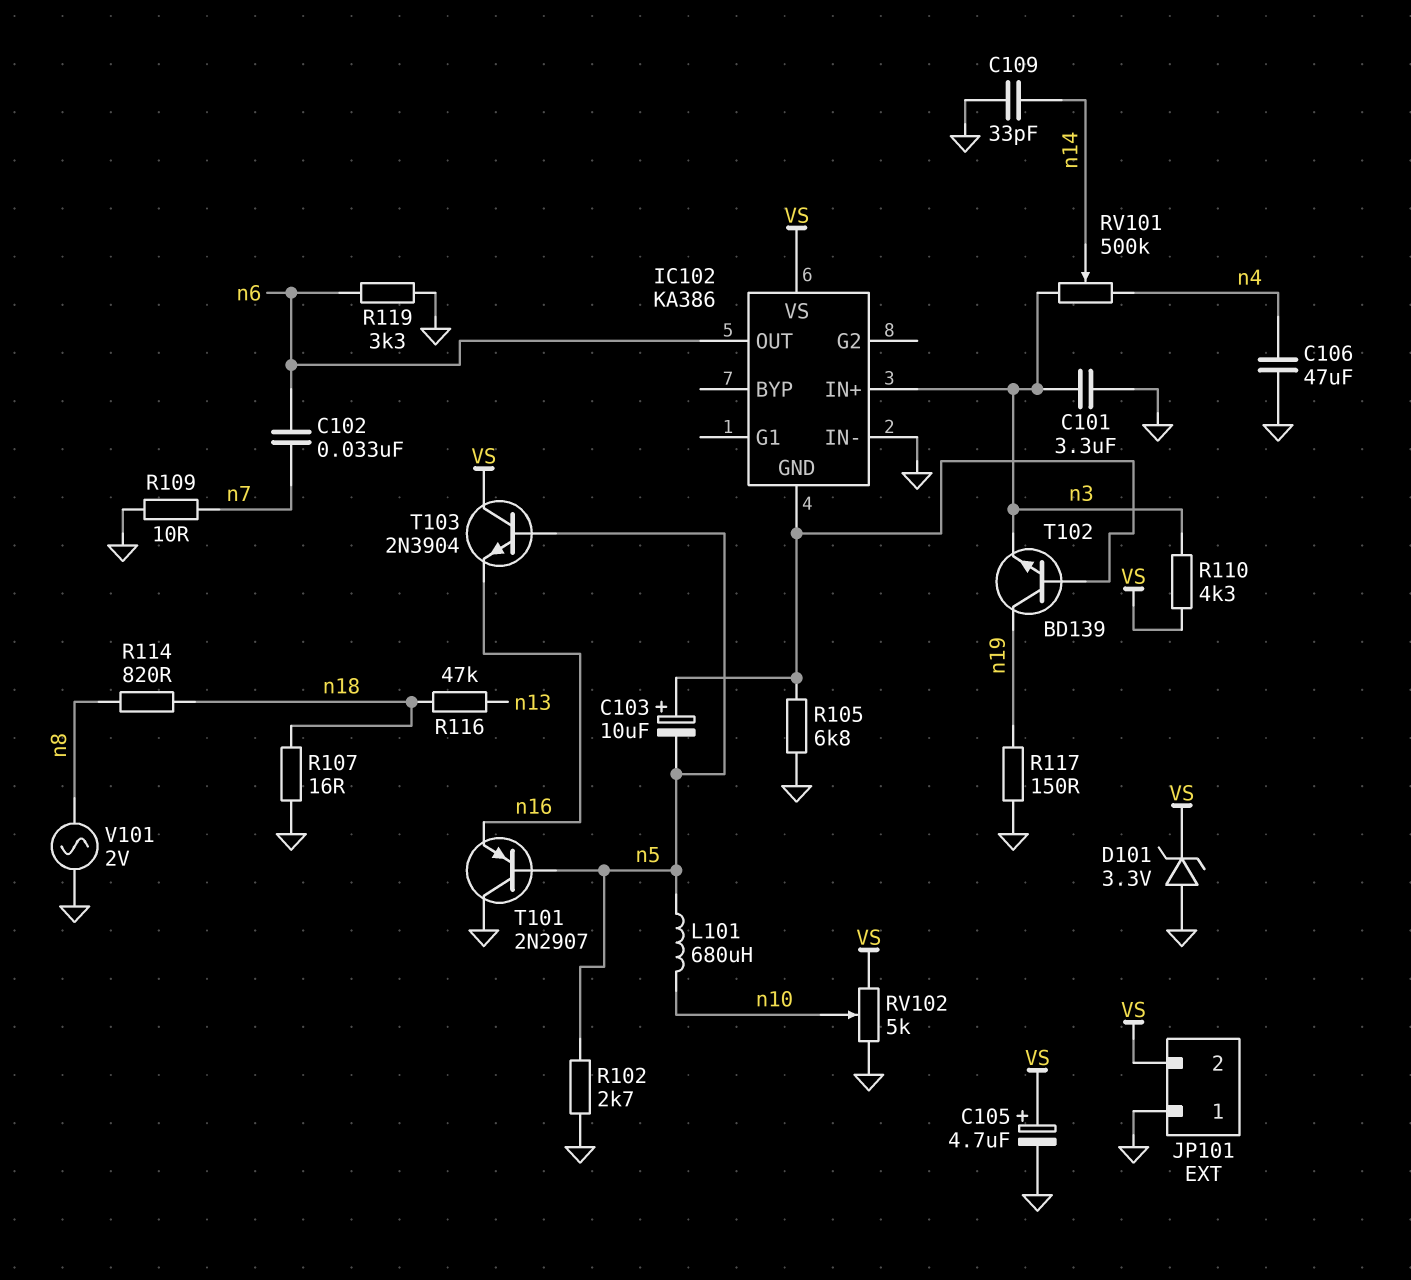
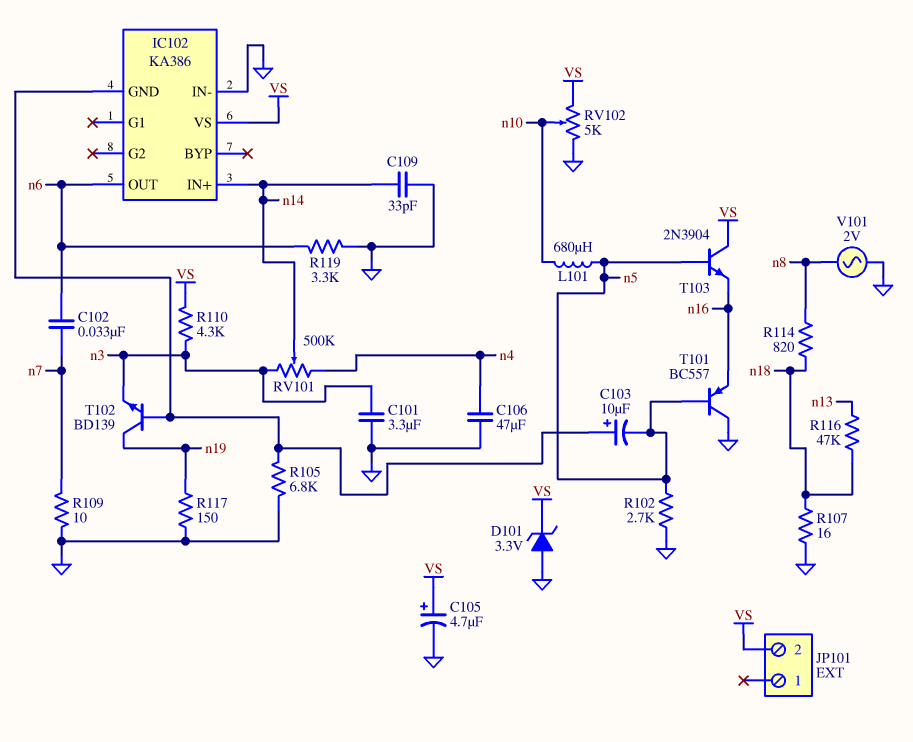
IC102 pin IN+: n3 -> n14
JP101 pin 1: GND -> none
T101: PNP 2N2907 (B n5, C GND, E n16) -> PNP BC557 (B n5, C GND, E n16)

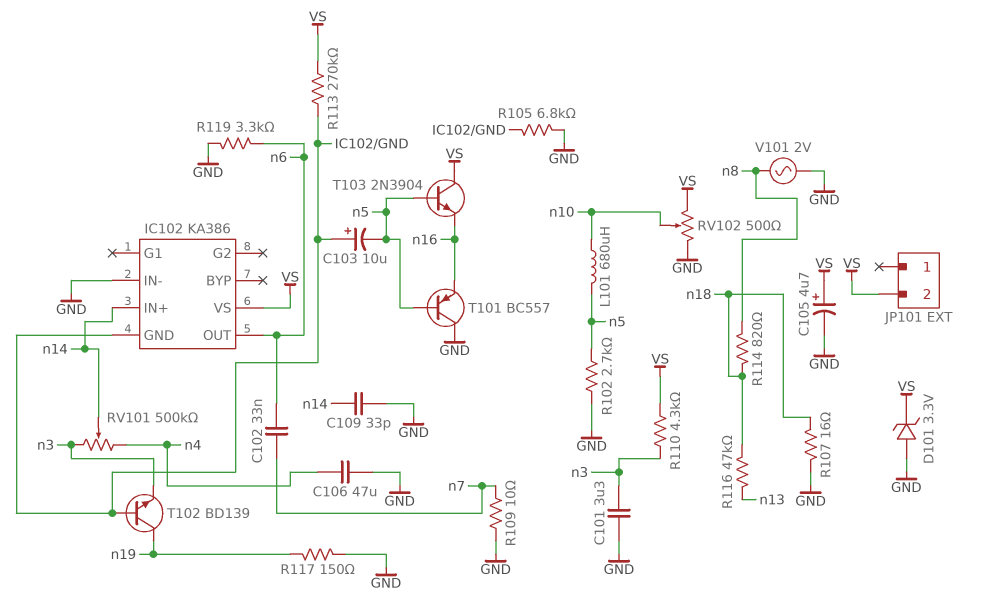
R113: none -> 270k (IC102/GND, VS)
RV102: 5k (GND, VS, wiper n10) -> 500 (GND, VS, wiper n10)

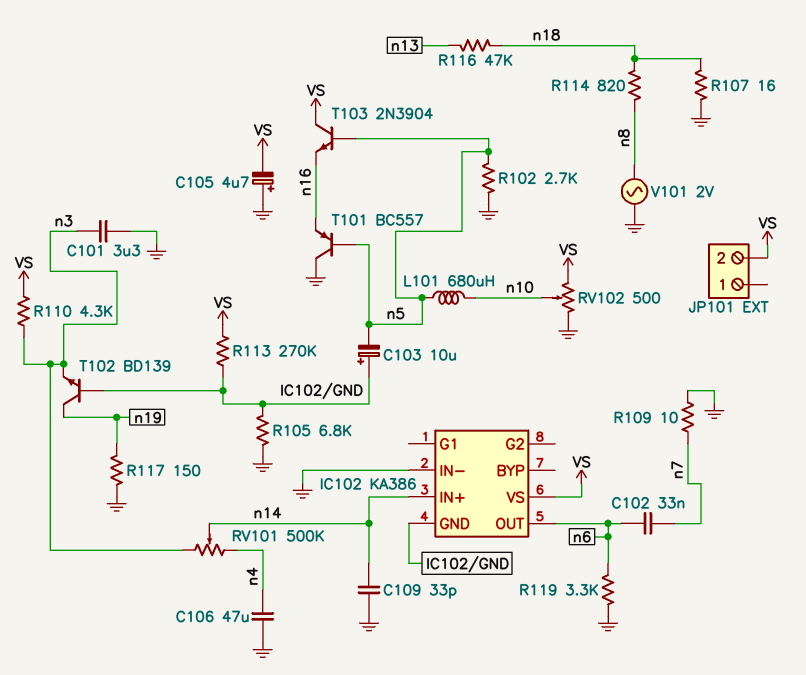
C105: 4.7uF (plus VS, minus GND) -> 4.7uF (plus GND, minus VS)
D101: zener 3.3V (A GND, K VS) -> none

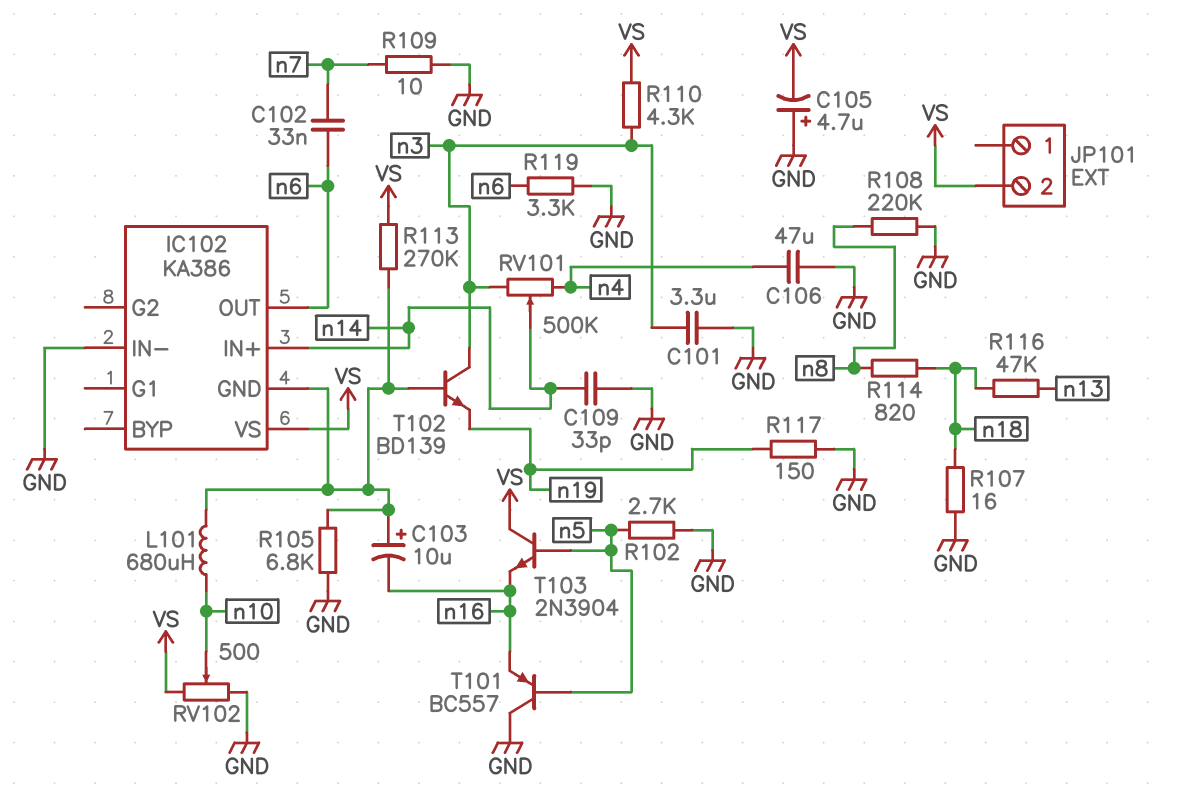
C103: 10uF (plus IC102/GND, minus n5) -> 10uF (plus IC102/GND, minus n16)
L101: 680uH (n5, n10) -> 680uH (IC102/GND, n10)
R108: none -> 220k (GND, n8)
T102: NPN BD139 (B IC102/GND, C n19, E n3) -> NPN BD139 (B IC102/GND, C n3, E n19)
V101: AC 2V (GND, n8) -> none

